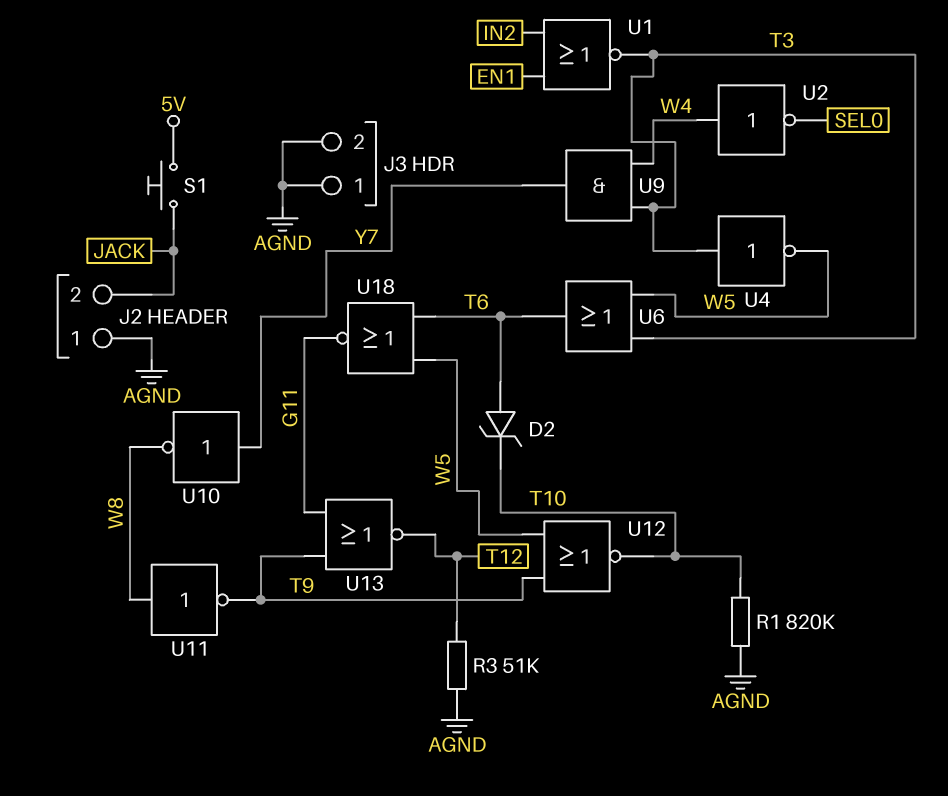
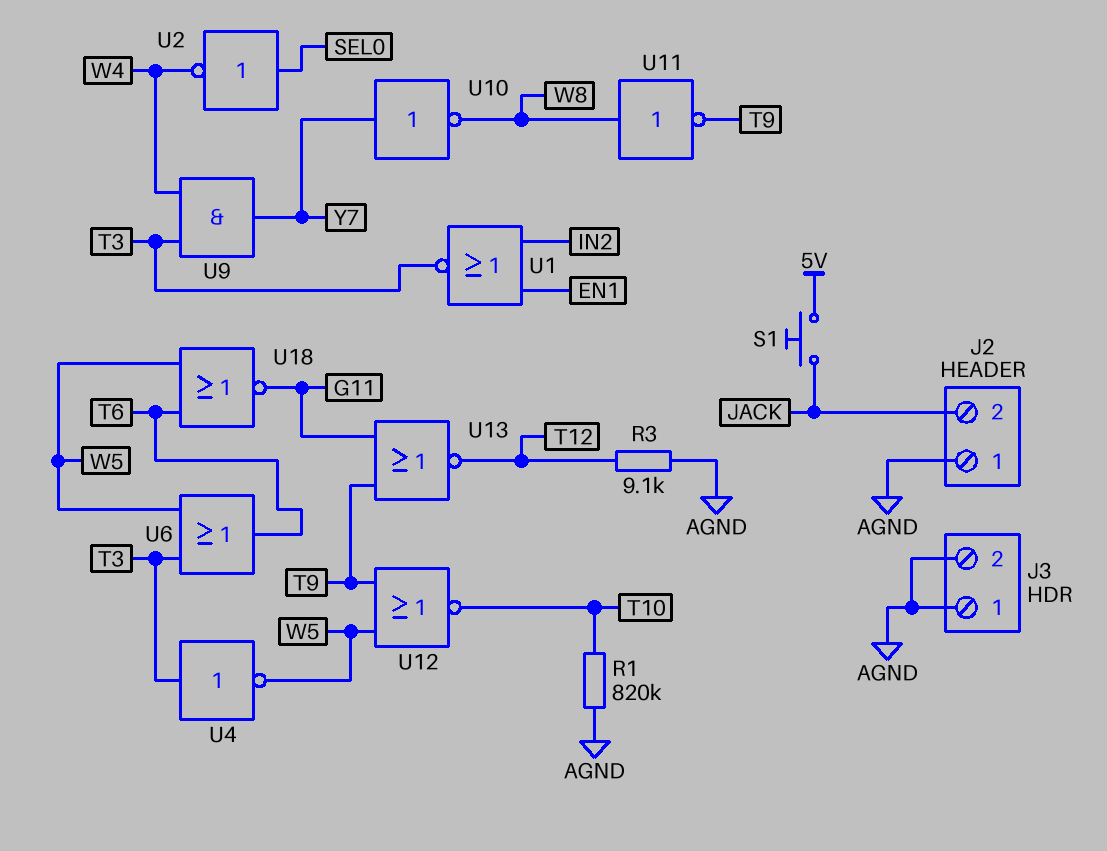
D2: zener (A T6, K T10) -> none
R3: 51k (AGND, T12) -> 9.1k (AGND, T12)
U2: NOT (in W4, out SEL0) -> NOT (in SEL0, out W4)

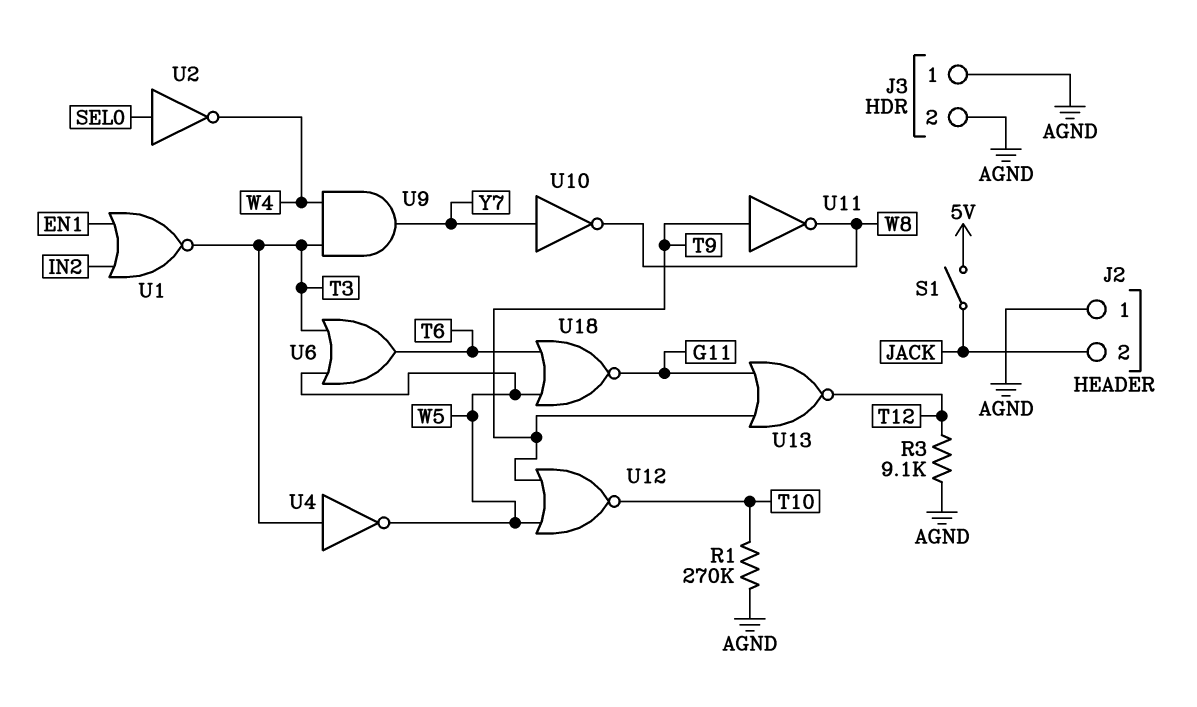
R1: 820k (AGND, T10) -> 270k (AGND, T10)
S1: button (5V, JACK) -> switch (5V, JACK)
U11: NOT (in W8, out T9) -> NOT (in T9, out W8)

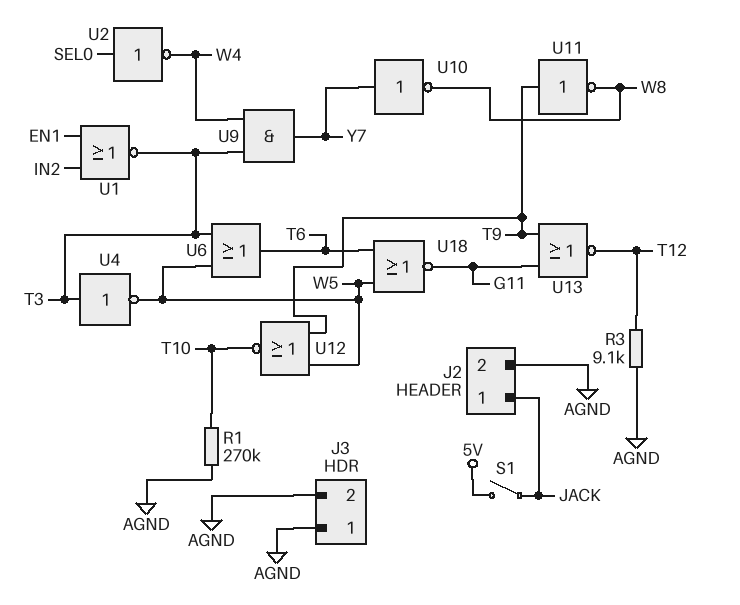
J2 pin 1: AGND -> JACK
J2 pin 2: JACK -> AGND

